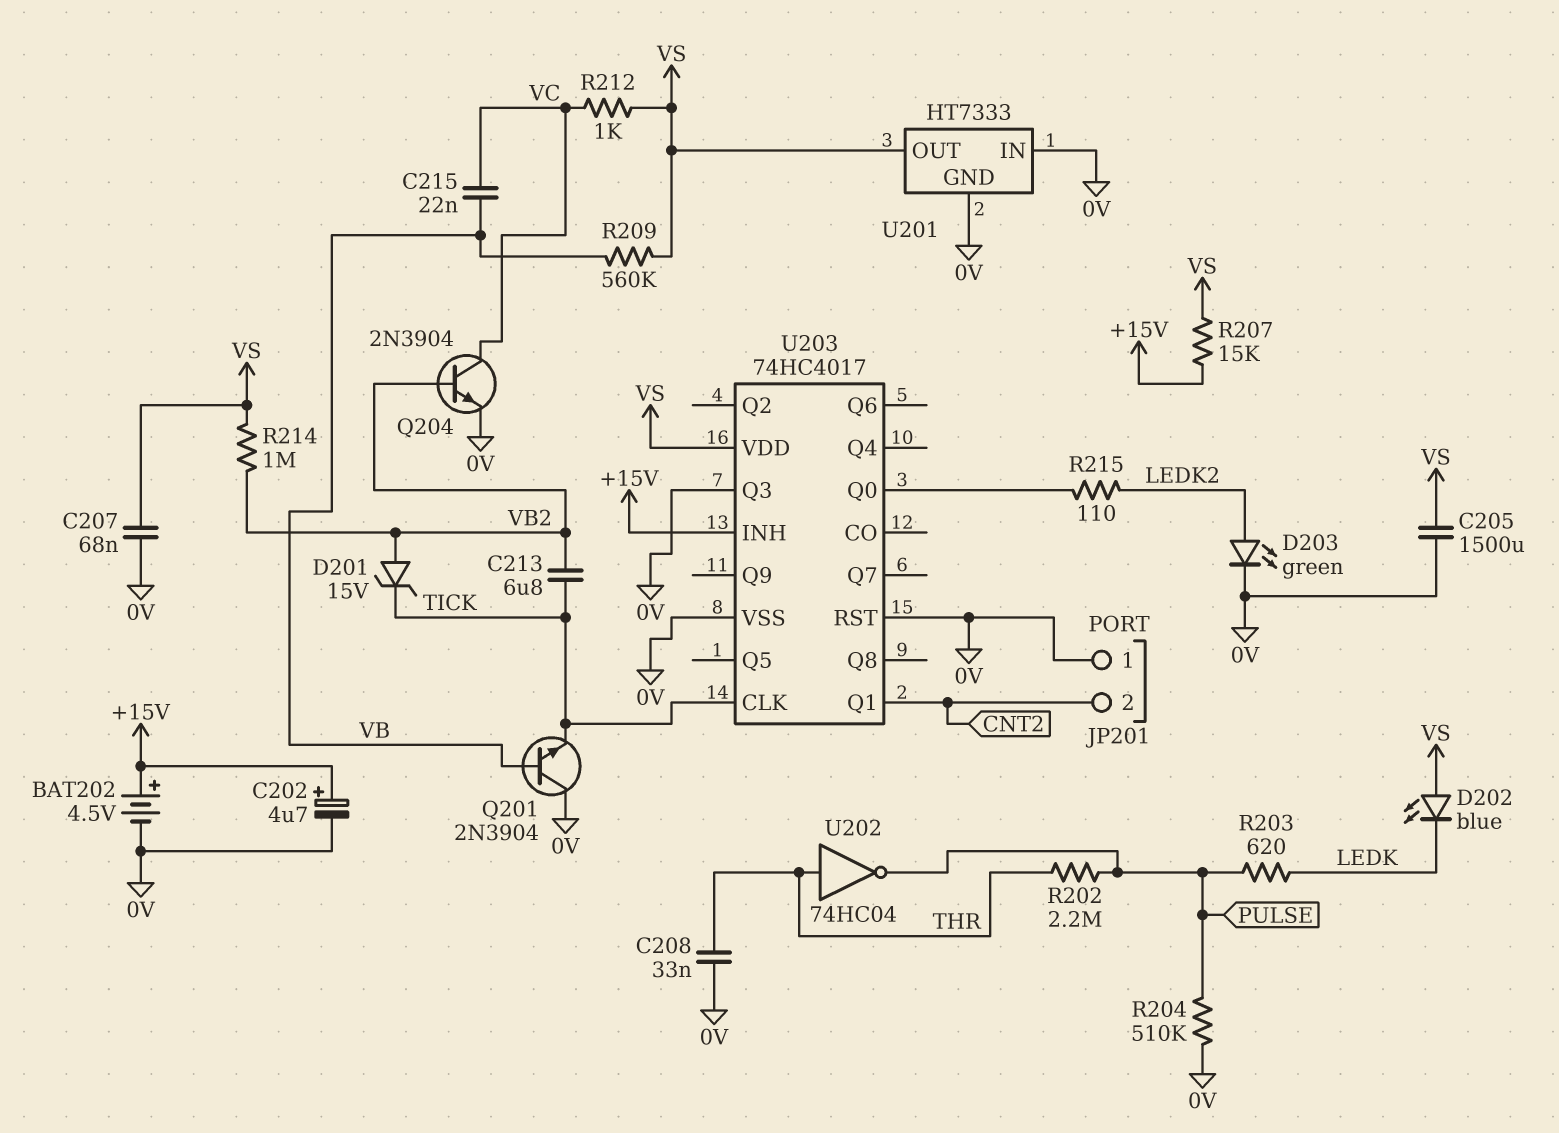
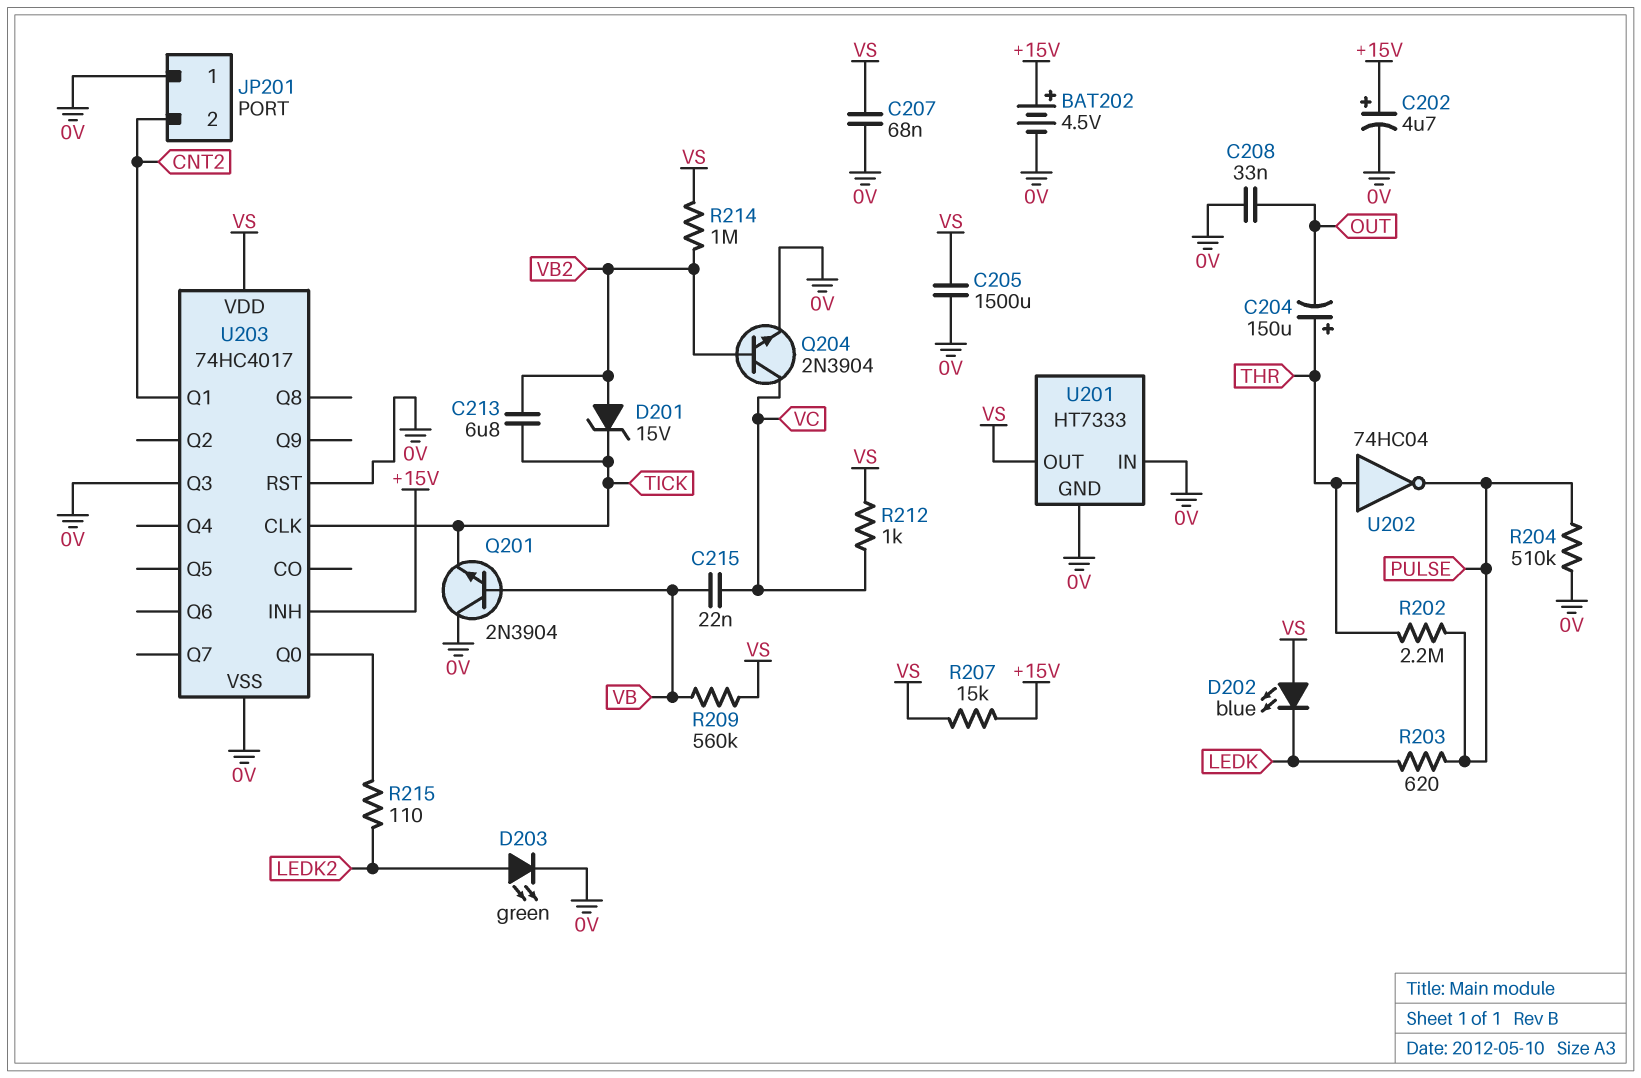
C204: none -> 150uF (plus THR, minus OUT)
C208: 33nF (0V, THR) -> 33nF (0V, OUT)

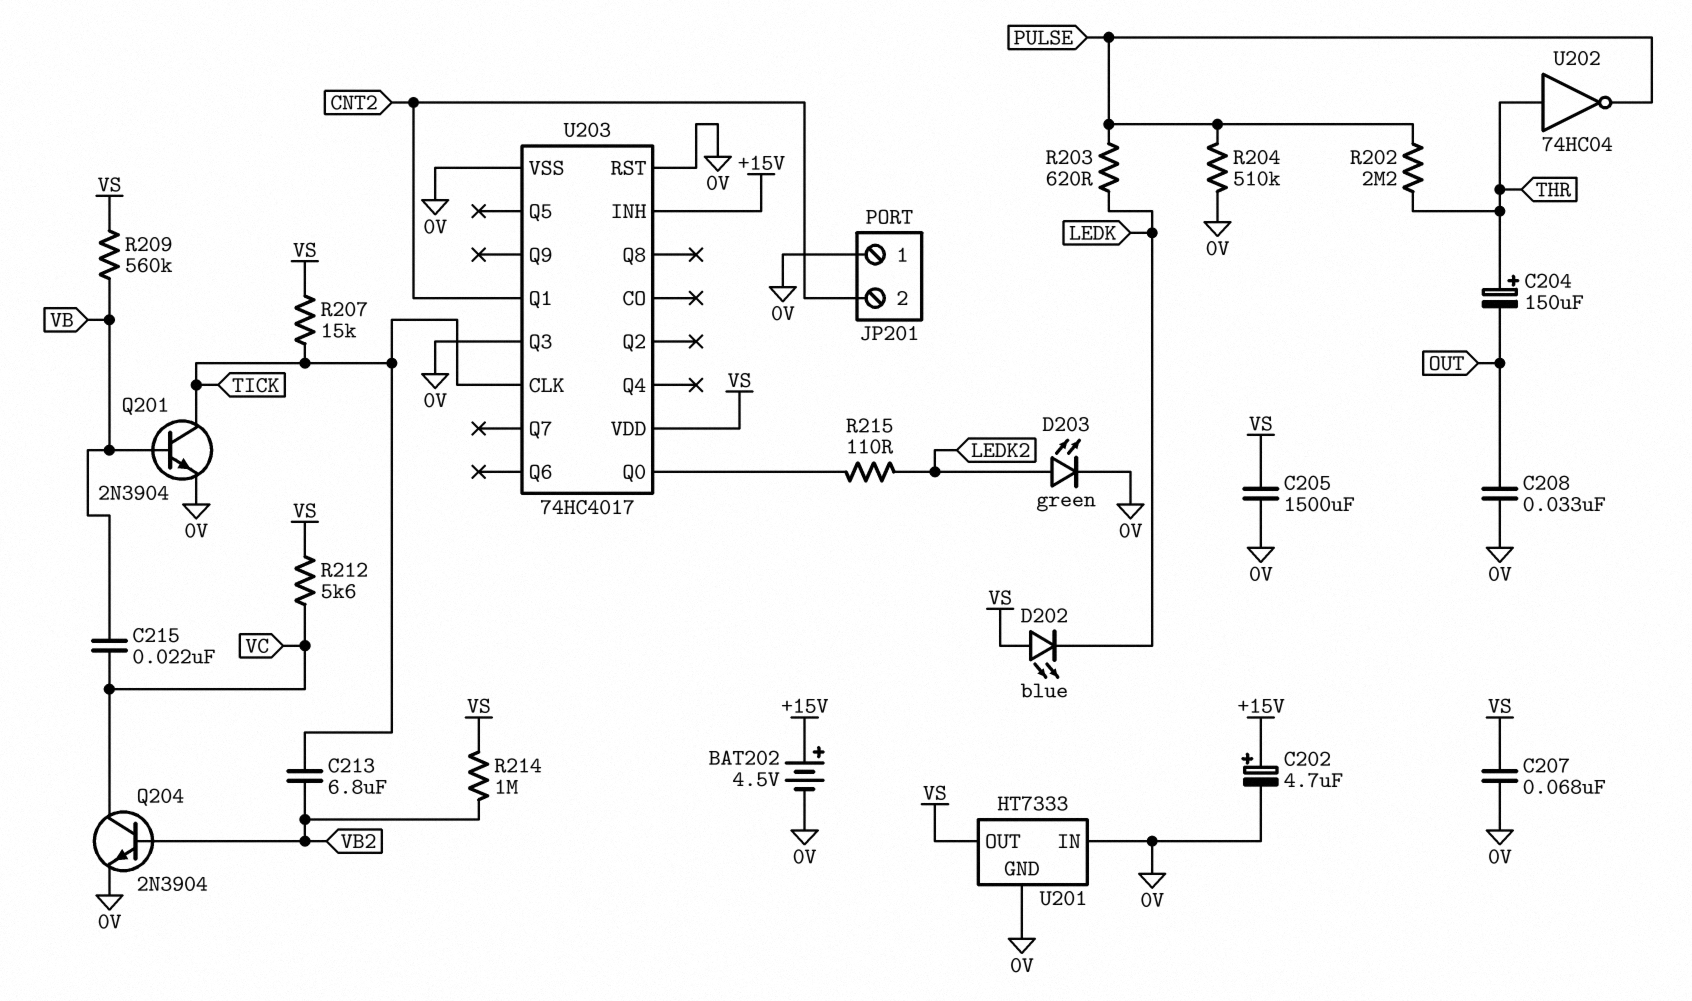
D201: zener 15V (A VB2, K TICK) -> none
Q201: NPN 2N3904 (B VB, C 0V, E TICK) -> NPN 2N3904 (B VB, C TICK, E 0V)
R207: 15k (+15V, VS) -> 15k (TICK, VS)
R212: 1k (VC, VS) -> 5.6k (VC, VS)

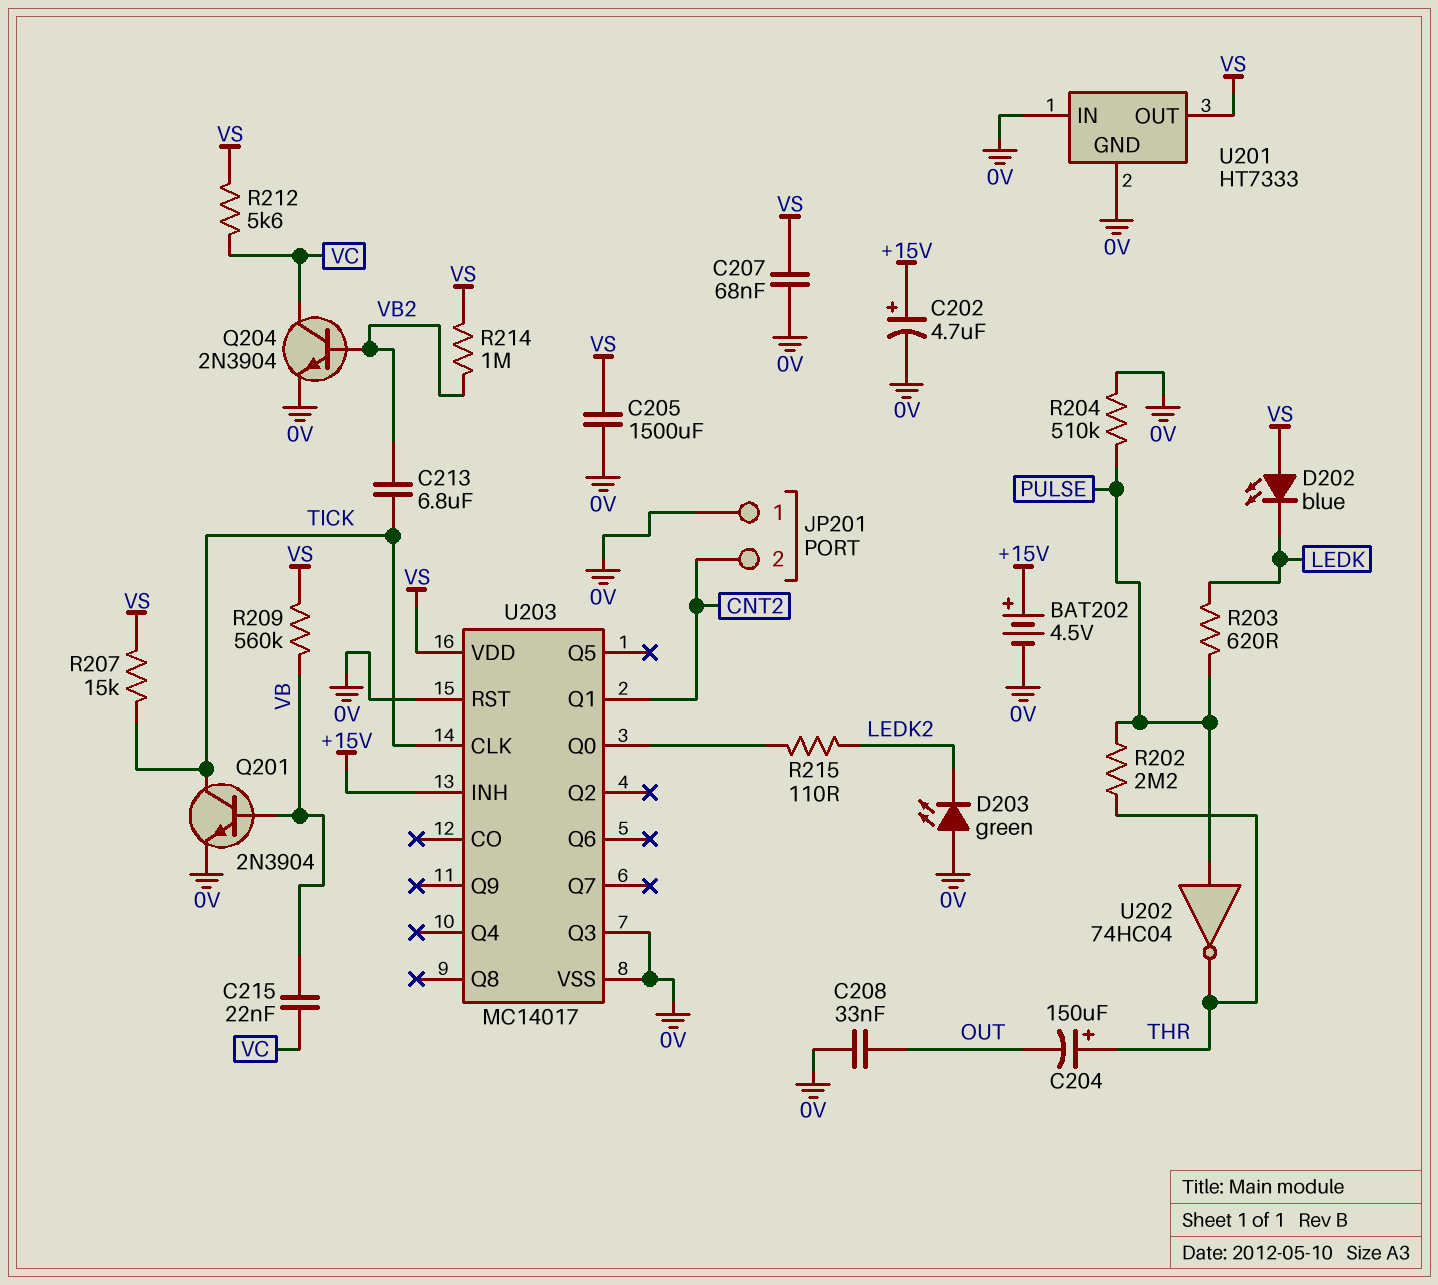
D203: LED green (A LEDK2, K 0V) -> LED green (A 0V, K LEDK2)
U202: NOT 74HC04 (in THR, out PULSE) -> NOT 74HC04 (in PULSE, out THR)
U203: 74HC4017 -> MC14017

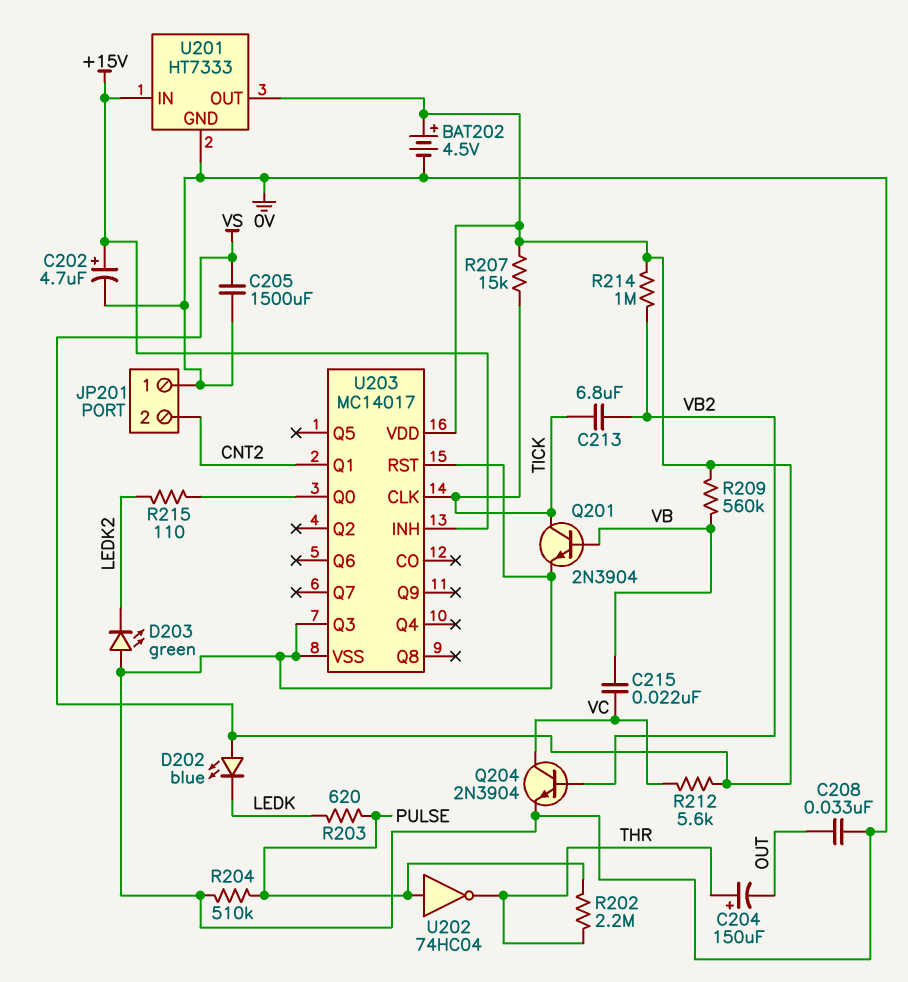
BAT202: 4.5V (plus +15V, minus 0V) -> 4.5V (plus VS, minus 0V)
C207: 68nF (0V, VS) -> none
U201 pin IN: 0V -> +15V

